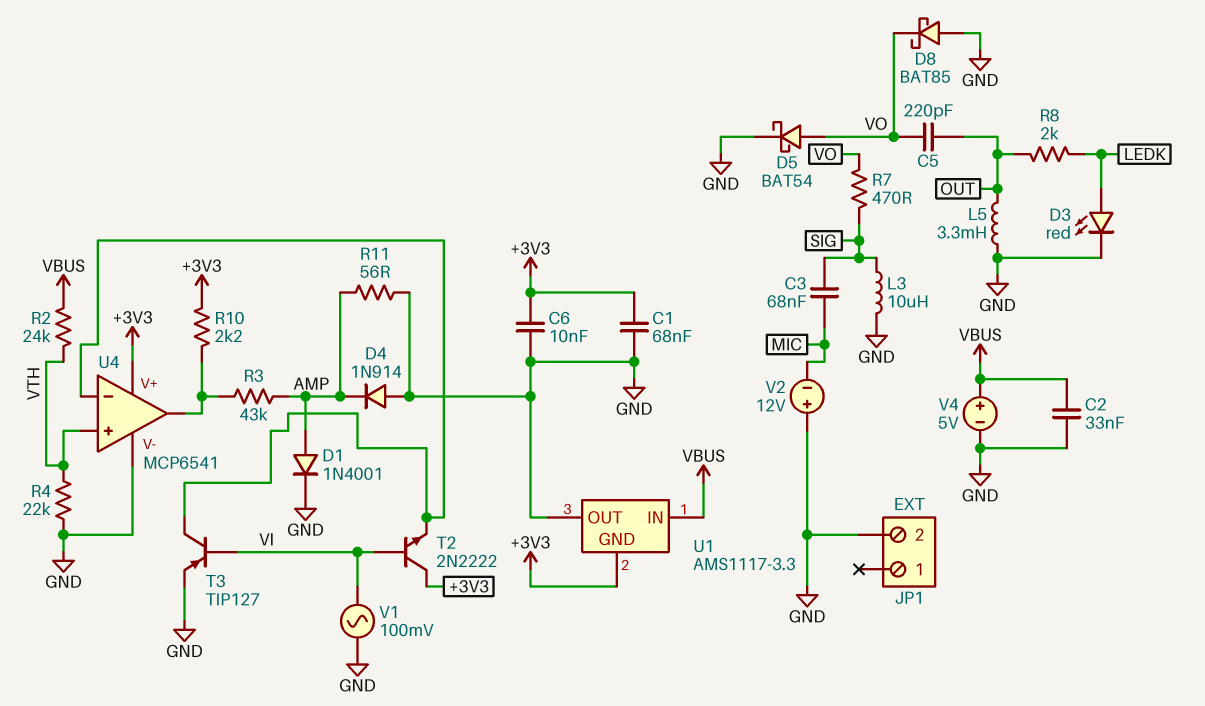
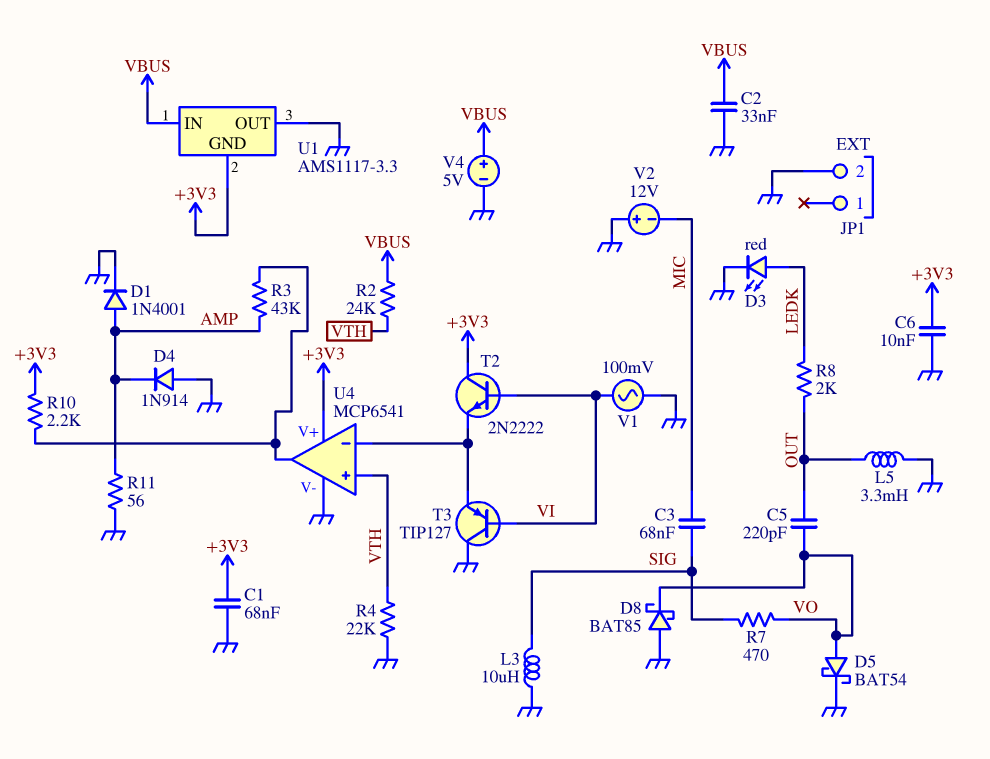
T3: PNP TIP127 (B VI, C U4/in-, E GND) -> PNP TIP127 (B VI, C GND, E U4/in-)

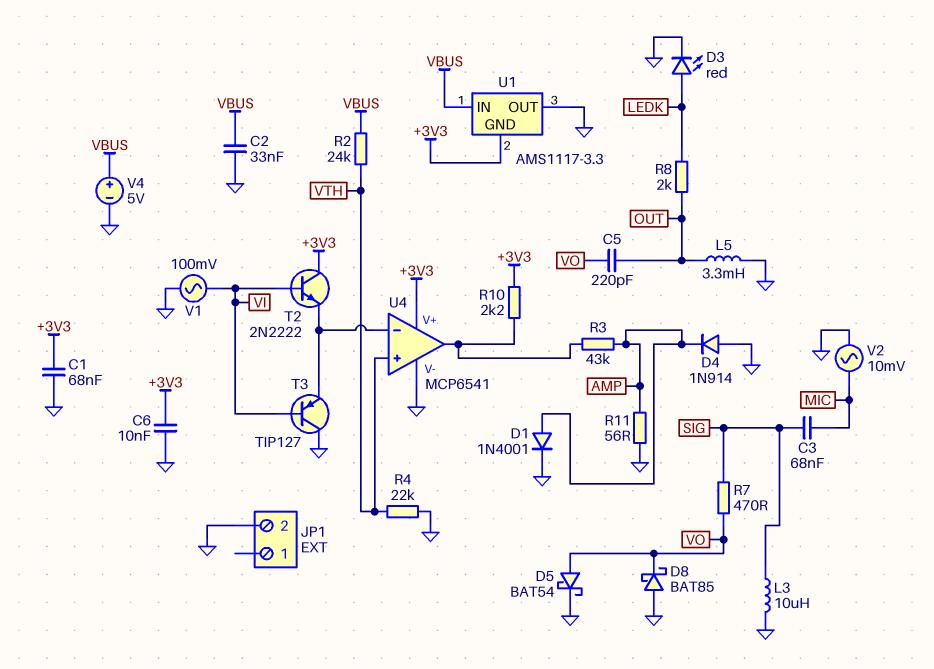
V2: 12V (plus GND, minus MIC) -> AC 10mV (GND, MIC)

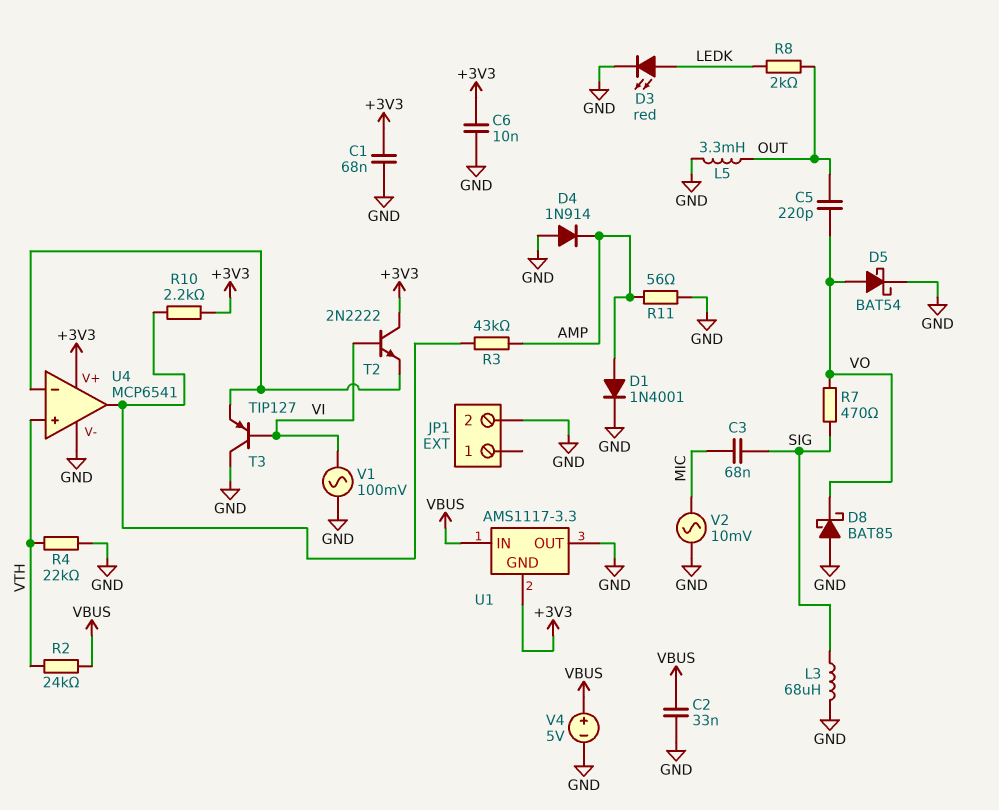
L3: 10uH (GND, SIG) -> 68uH (GND, SIG)

